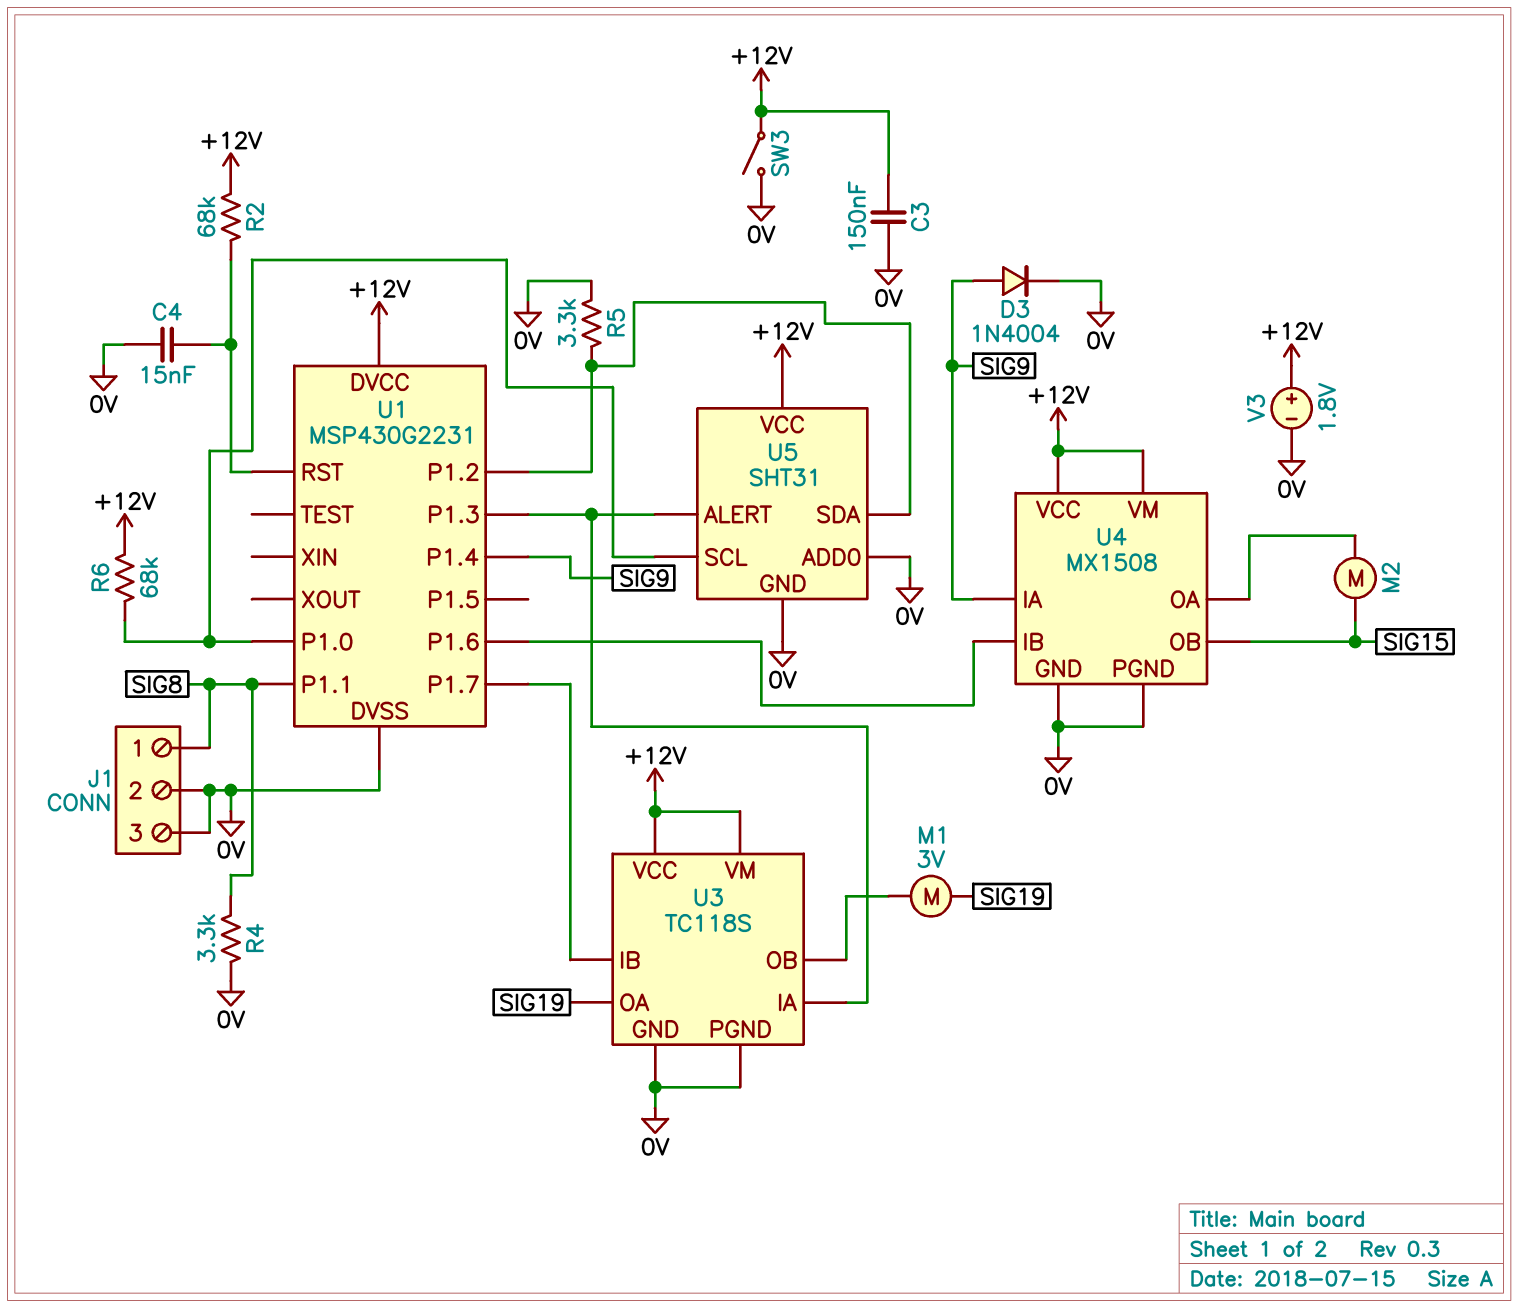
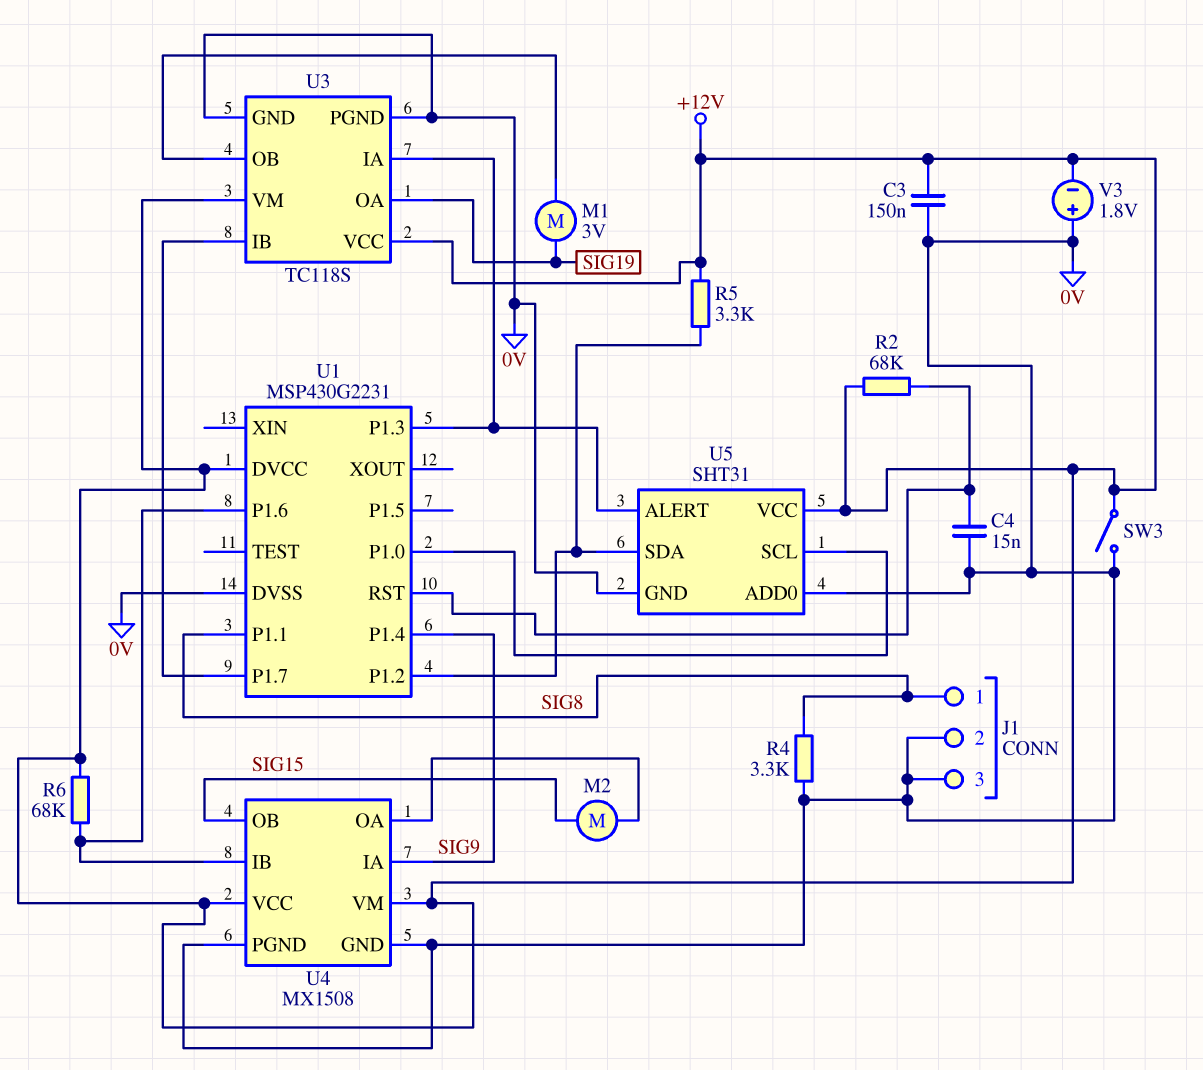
D3: diode 1N4004 (A SIG9, K 0V) -> none
R5: 3.3k (0V, U1/P1.2) -> 3.3k (+12V, U1/P1.2)
R6: 68k (+12V, U1/P1.0) -> 68k (+12V, U1/P1.6)
V3: 1.8V (plus +12V, minus 0V) -> 1.8V (plus 0V, minus +12V)

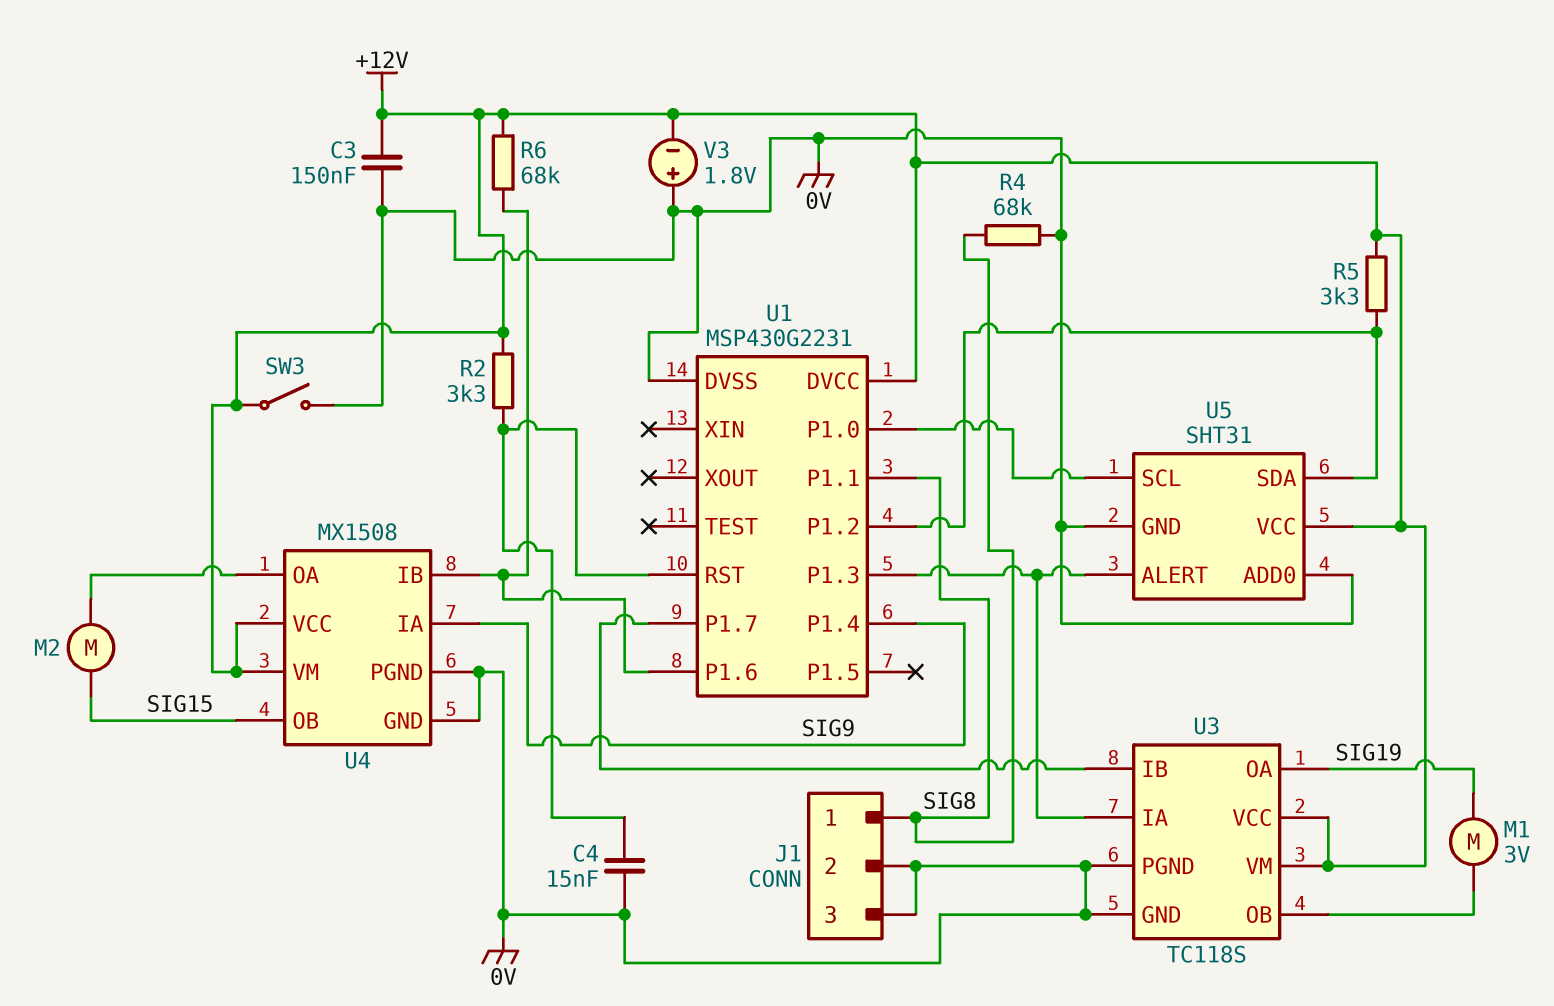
R2: 68k (+12V, U1/RST) -> 3.3k (+12V, U1/RST)
R4: 3.3k (0V, SIG8) -> 68k (0V, SIG8)

